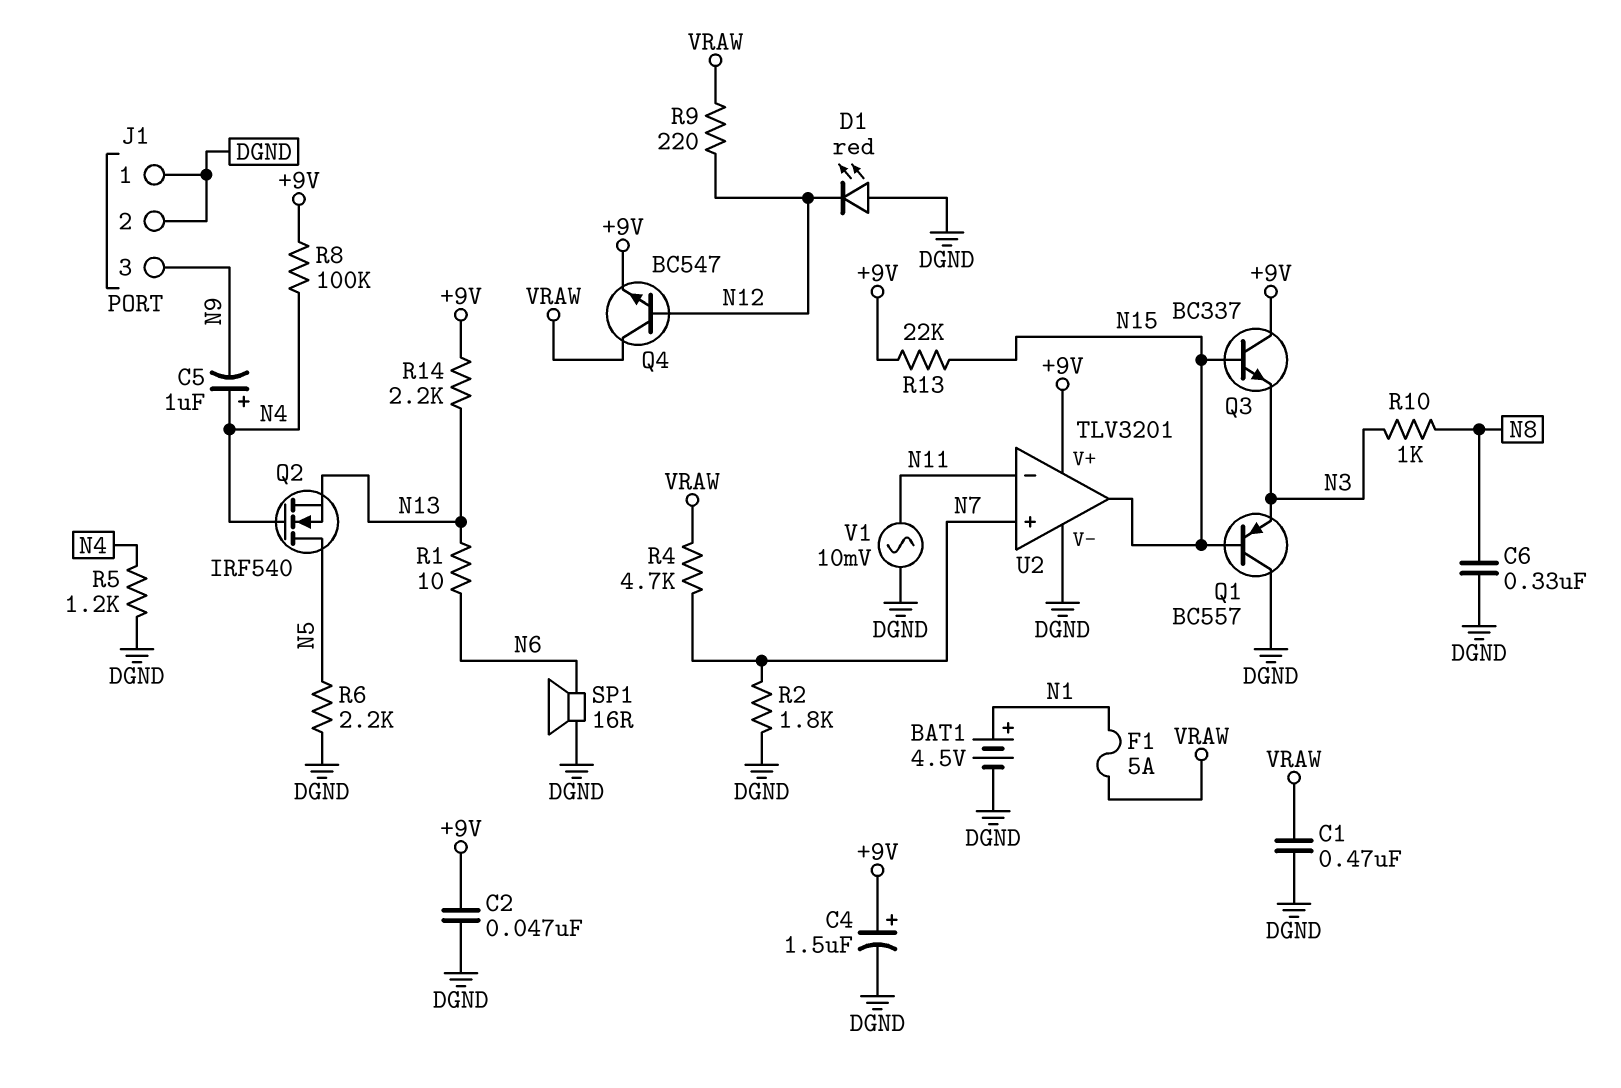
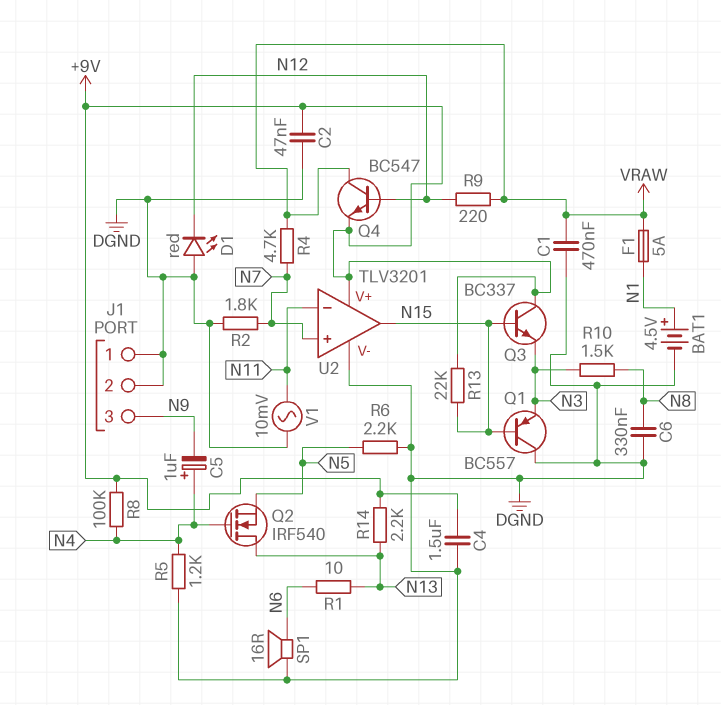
C4: 1.5uF (plus +9V, minus DGND) -> 1.5uF (+9V, DGND)
Q2: NMOS IRF540 (G N4, D N5, S N13) -> NMOS IRF540 (G N4, D N13, S N5)
R10: 1k (N3, N8) -> 1.5k (N3, N8)

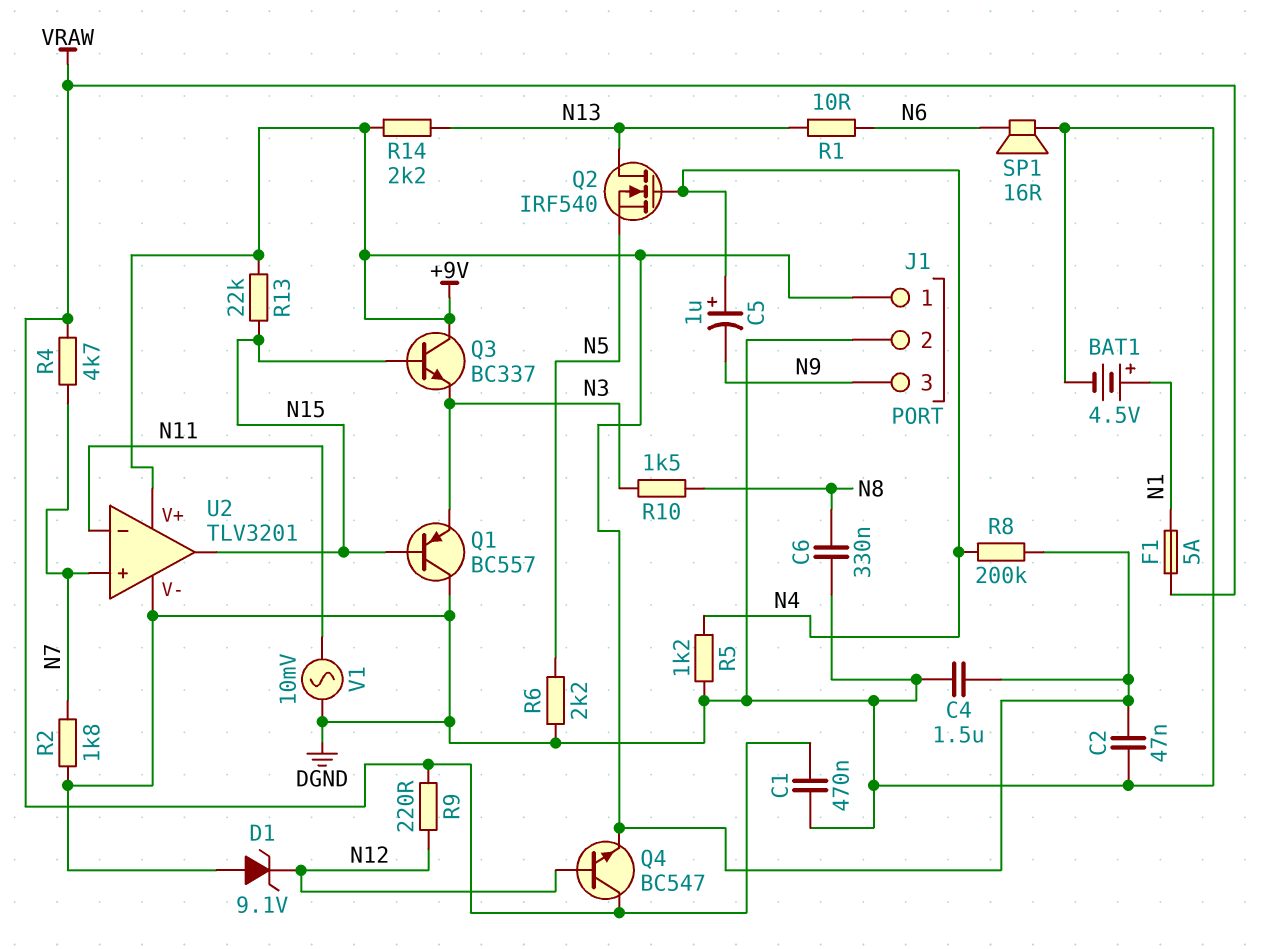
D1: LED red (A DGND, K N12) -> zener 9.1V (A DGND, K N12)
J1 pin 1: DGND -> +9V
R8: 100k (+9V, N4) -> 200k (+9V, N4)

